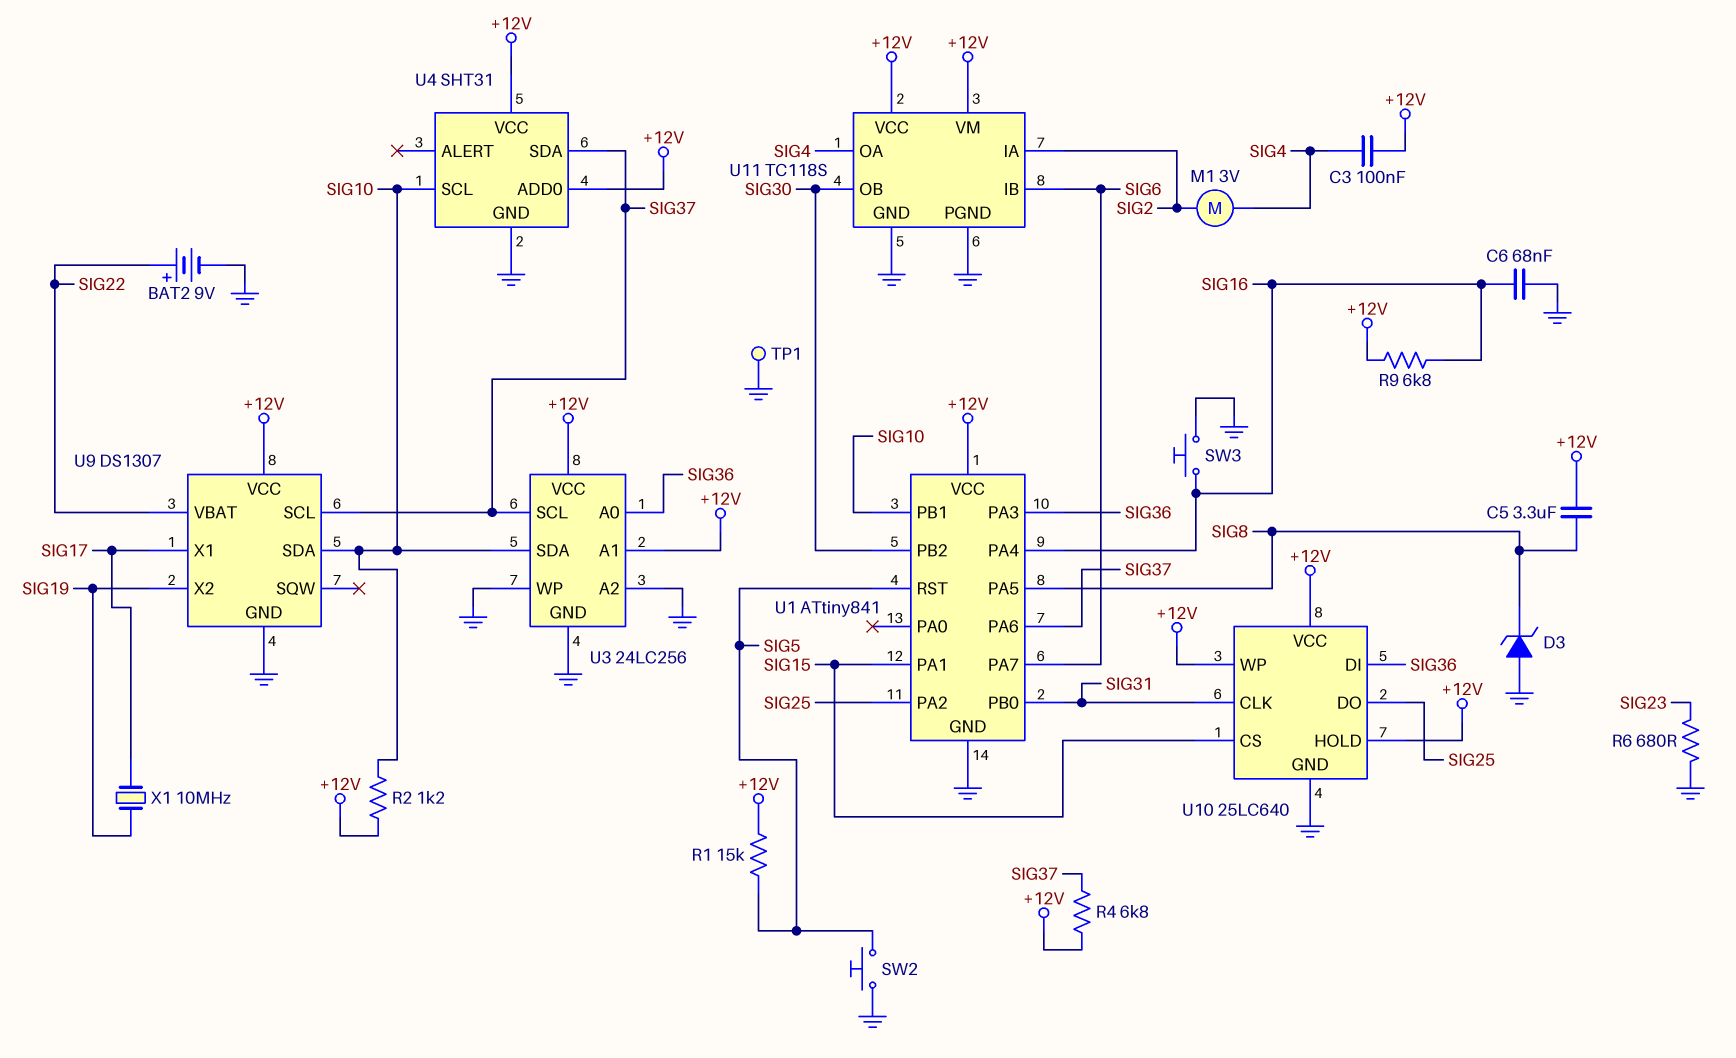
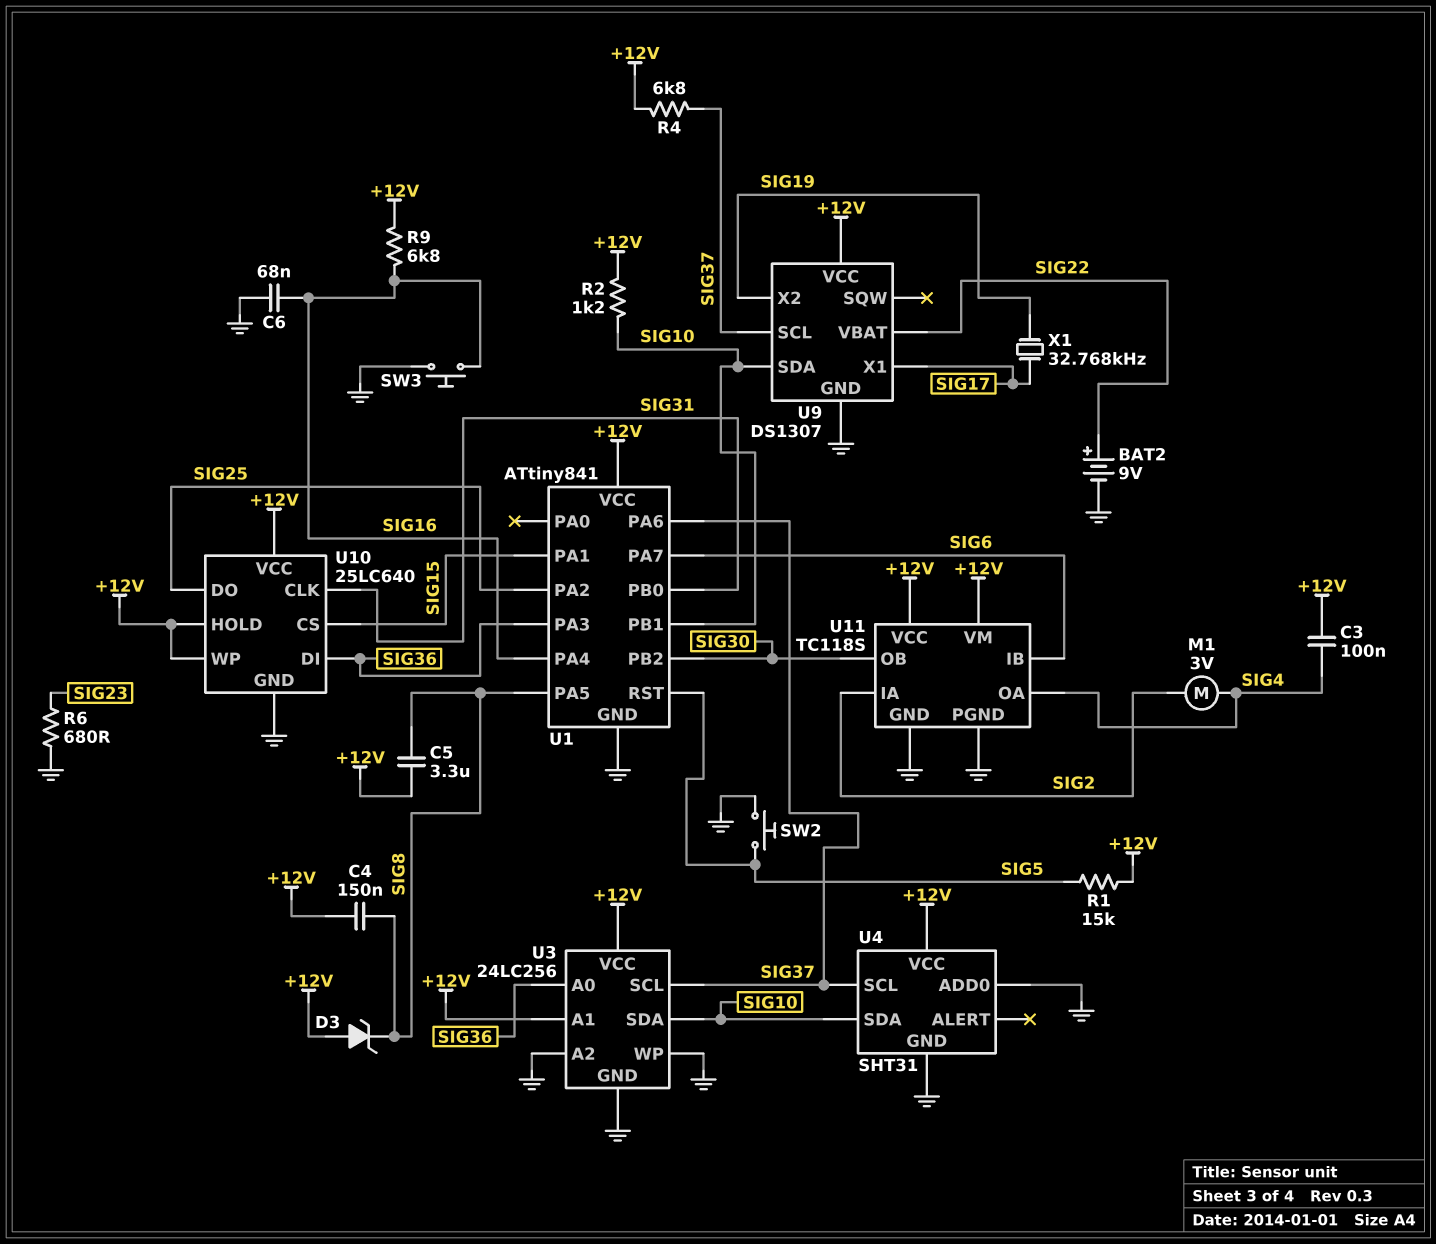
C4: none -> 150nF (+12V, SIG8)
D3: zener (A GND, K SIG8) -> zener (A +12V, K SIG8)
TP1: test point (GND) -> none
U4 pin ADD0: +12V -> GND
U4 pin SCL: SIG10 -> SIG37
U4 pin SDA: SIG37 -> SIG10
X1: 10MHz (SIG17, SIG19) -> 32.768kHz (SIG17, SIG19)

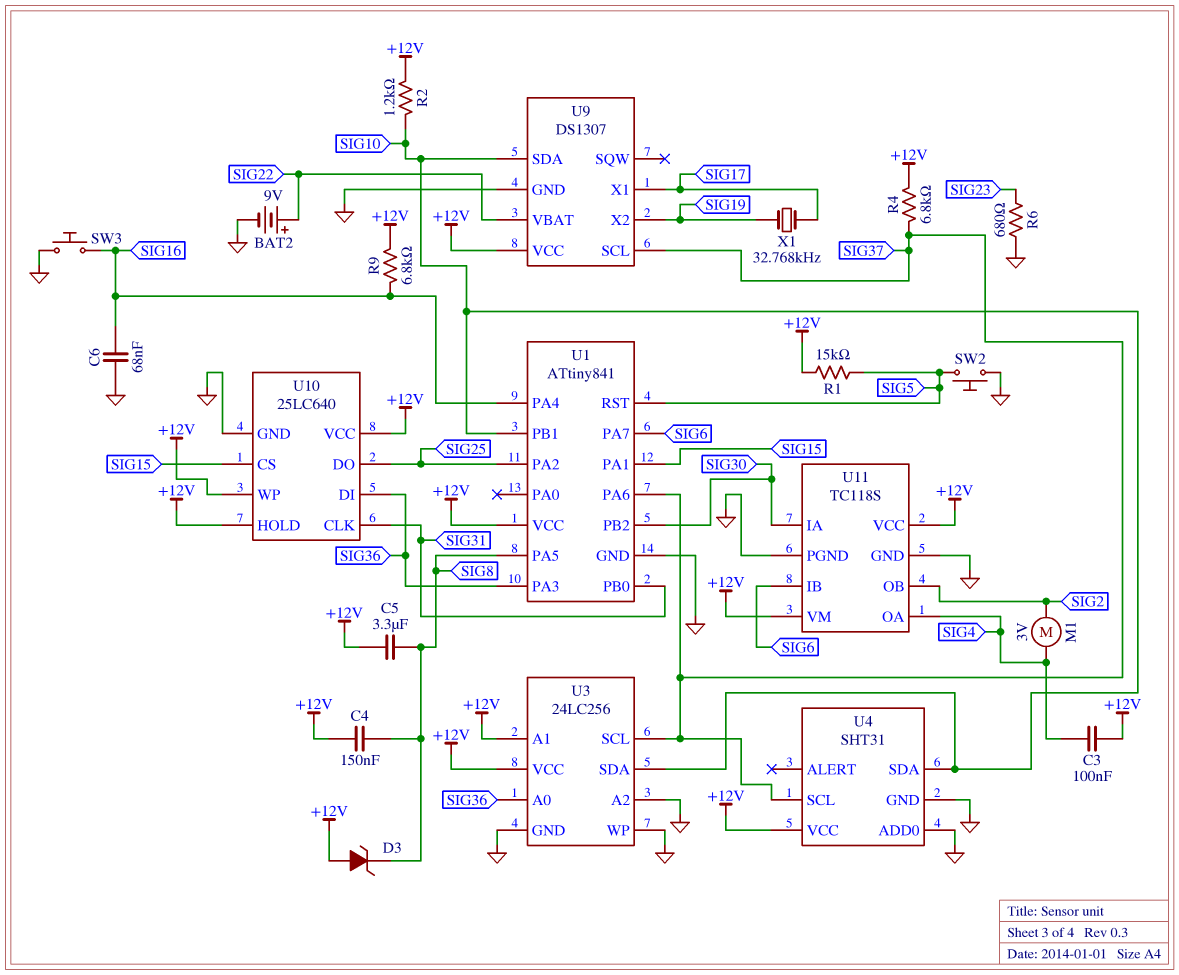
U11 pin IA: SIG2 -> SIG30
U11 pin OB: SIG30 -> SIG2

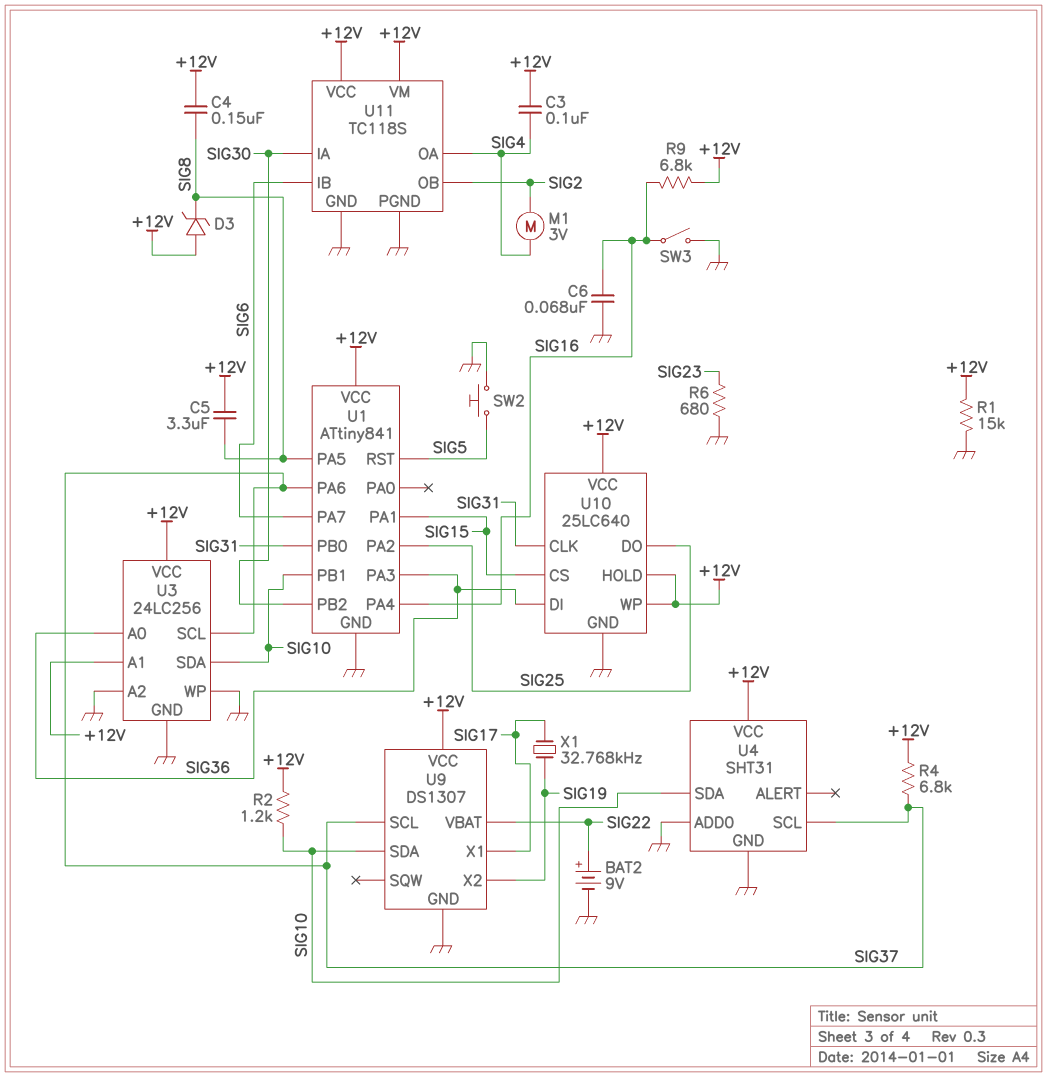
R1: 15k (+12V, SIG5) -> 15k (+12V, GND)
SW3: button (GND, SIG16) -> switch (GND, SIG16)

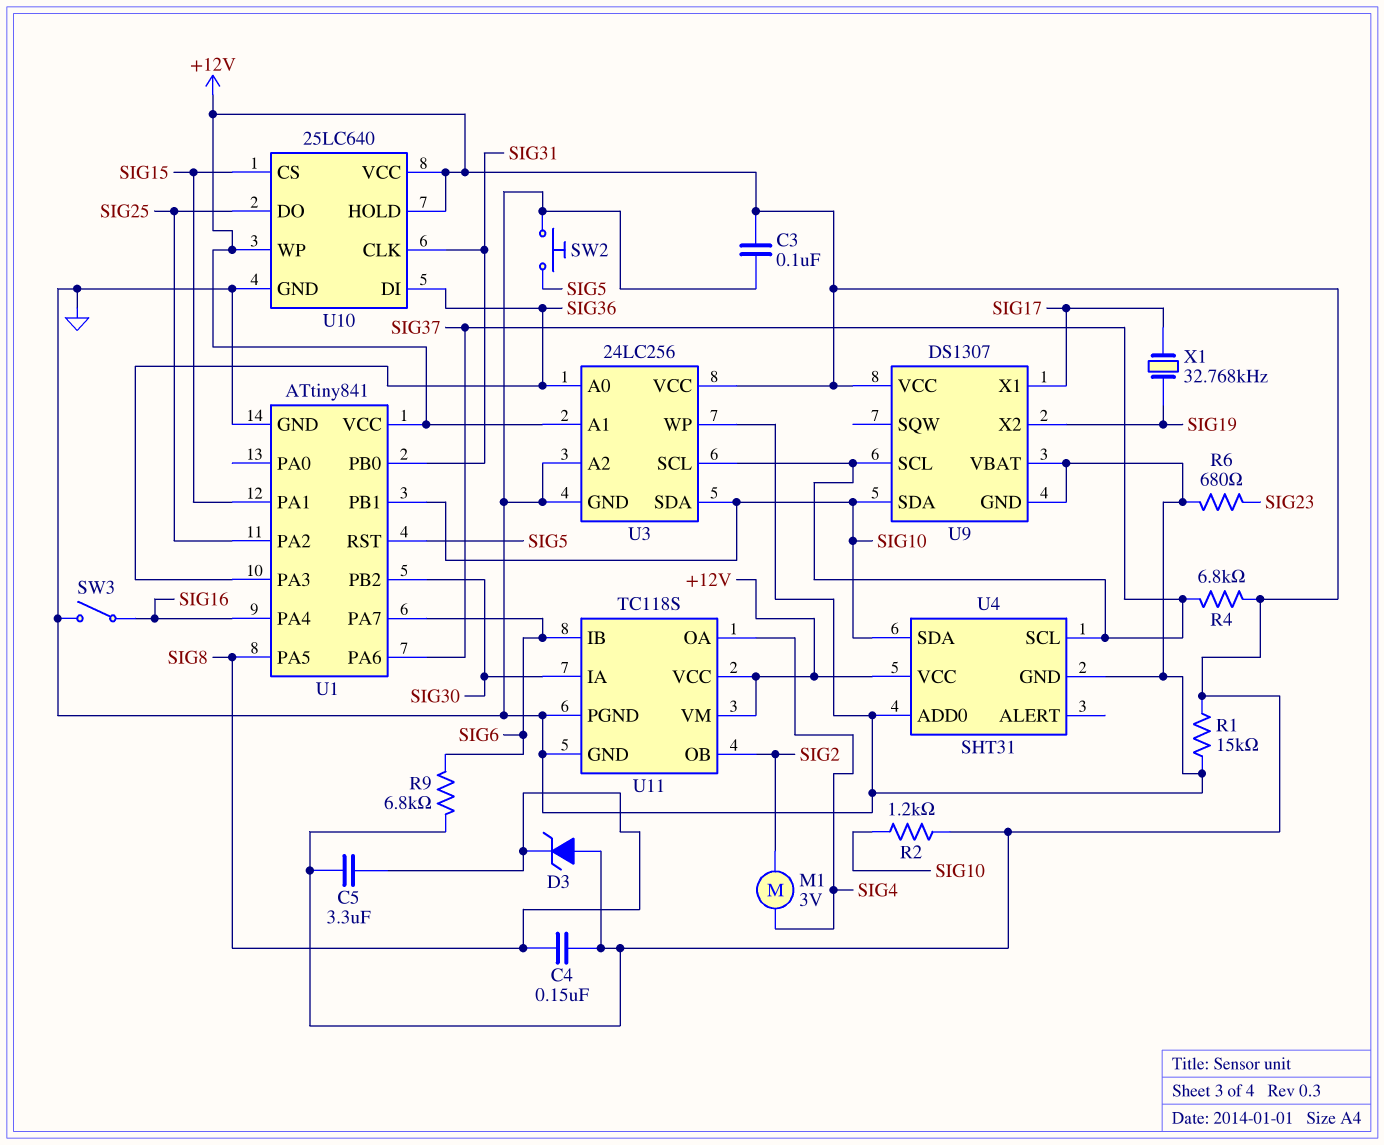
BAT2: 9V (plus SIG22, minus GND) -> none
C3: 100nF (+12V, SIG4) -> 100nF (+12V, GND)
C6: 68nF (GND, SIG16) -> none
R9: 6.8k (+12V, SIG16) -> 6.8k (+12V, SIG6)
U9 pin VBAT: SIG22 -> GND

